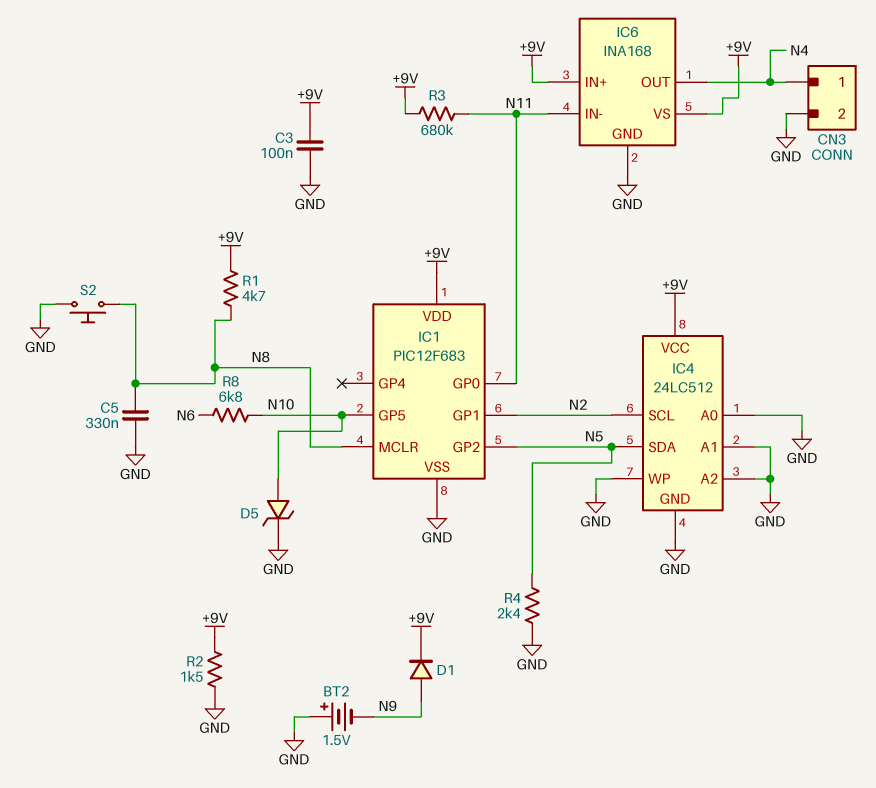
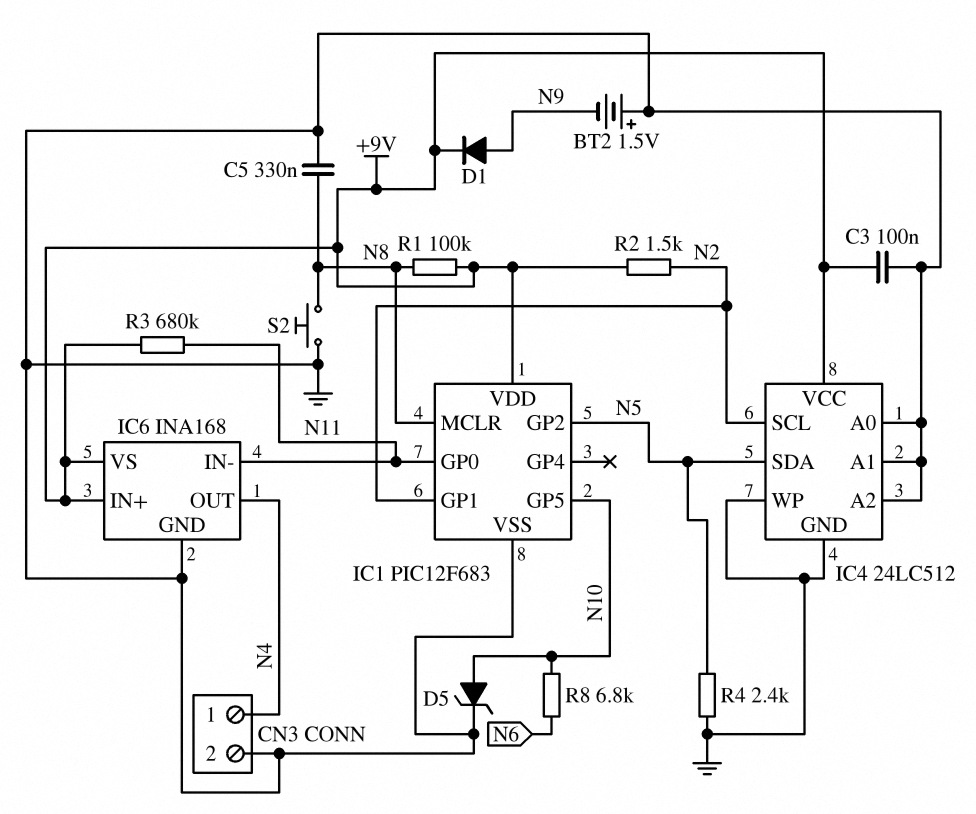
R1: 4.7k (+9V, N8) -> 100k (+9V, N8)
R2: 1.5k (+9V, GND) -> 1.5k (+9V, N2)

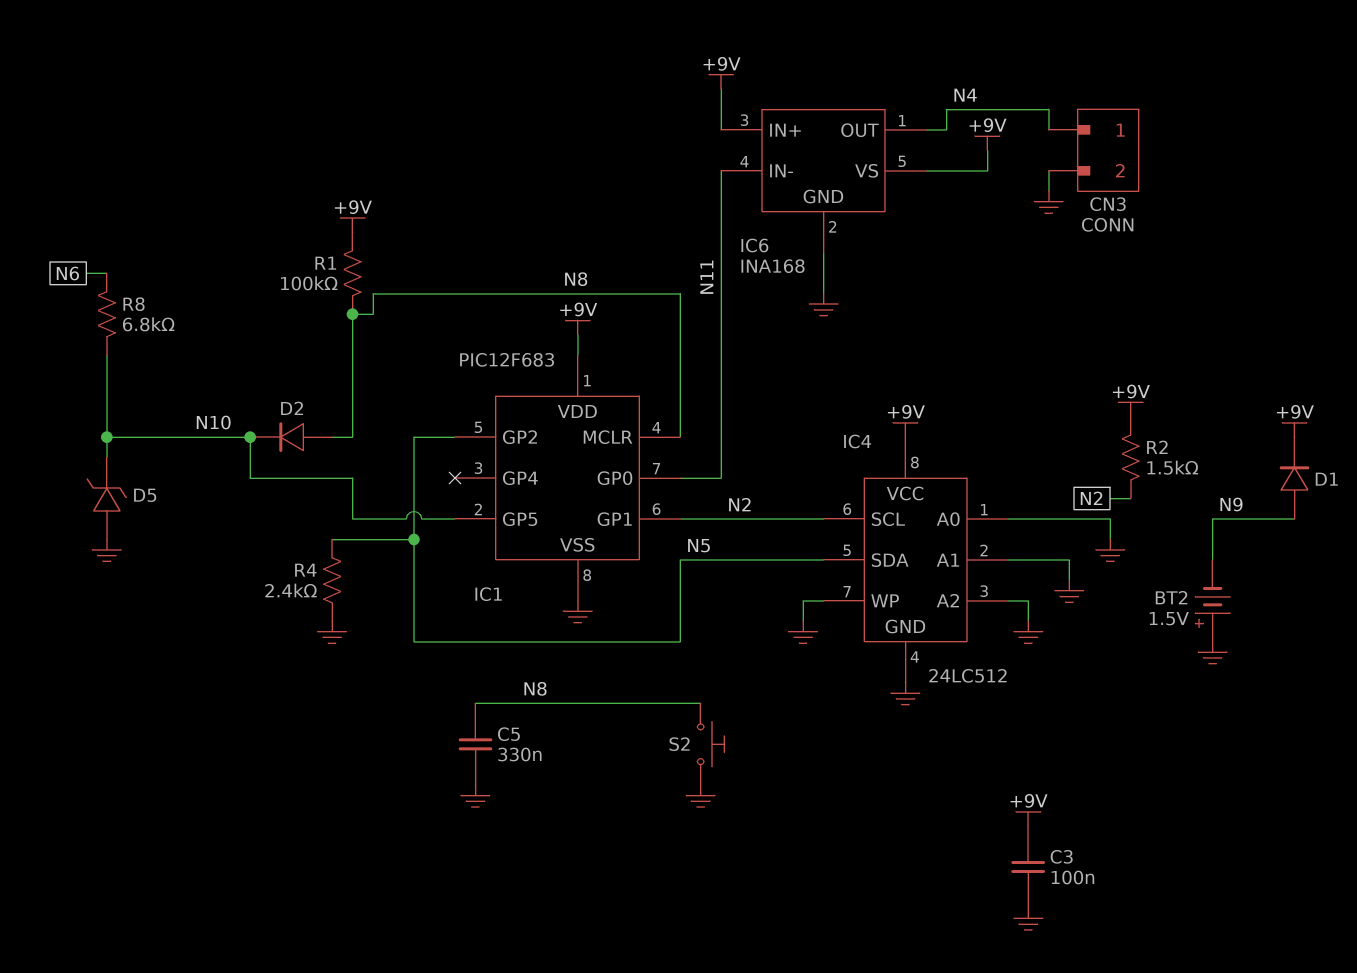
D2: none -> diode (A N8, K N10)
D5: zener (A N10, K GND) -> zener (A GND, K N10)
R3: 680k (+9V, N11) -> none

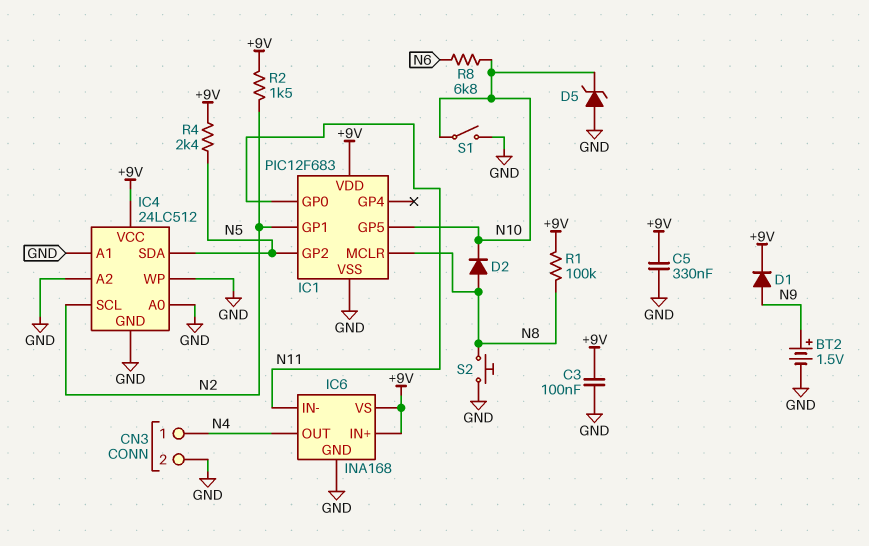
BT2: 1.5V (plus GND, minus N9) -> 1.5V (plus N9, minus GND)
C5: 330nF (GND, N8) -> 330nF (+9V, GND)
R4: 2.4k (GND, N5) -> 2.4k (+9V, N5)
S1: none -> switch (GND, N10)

